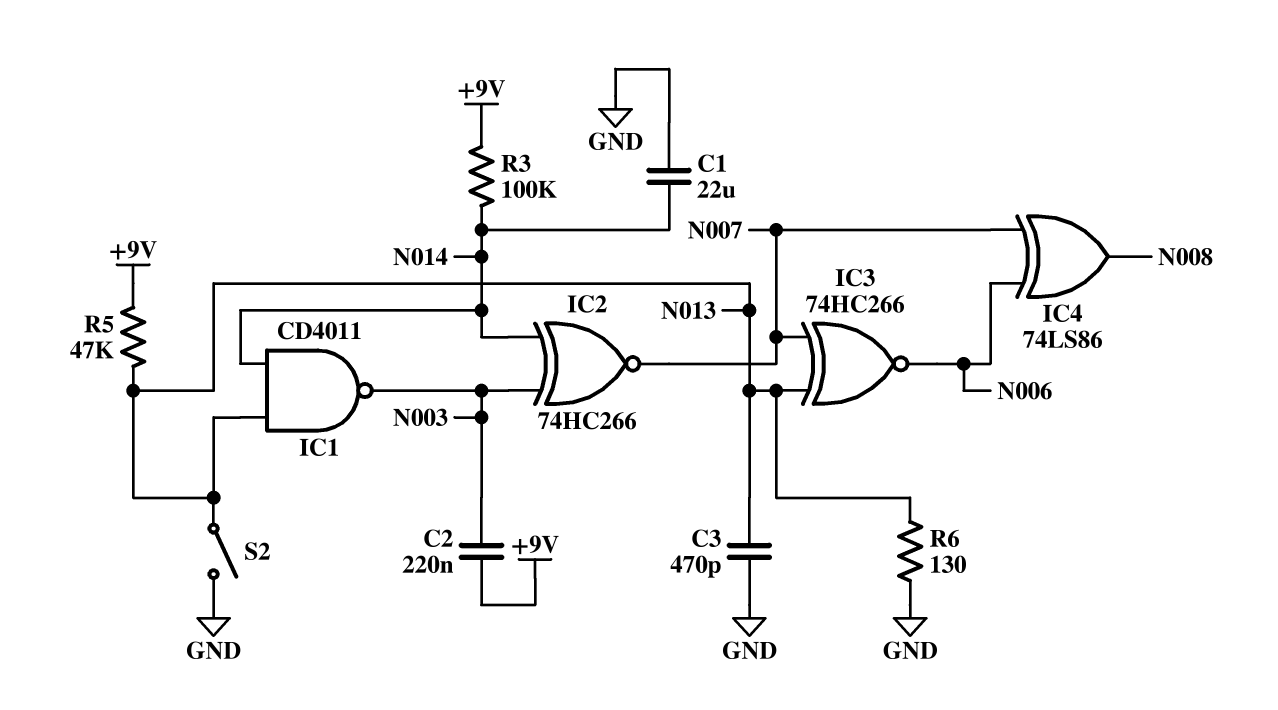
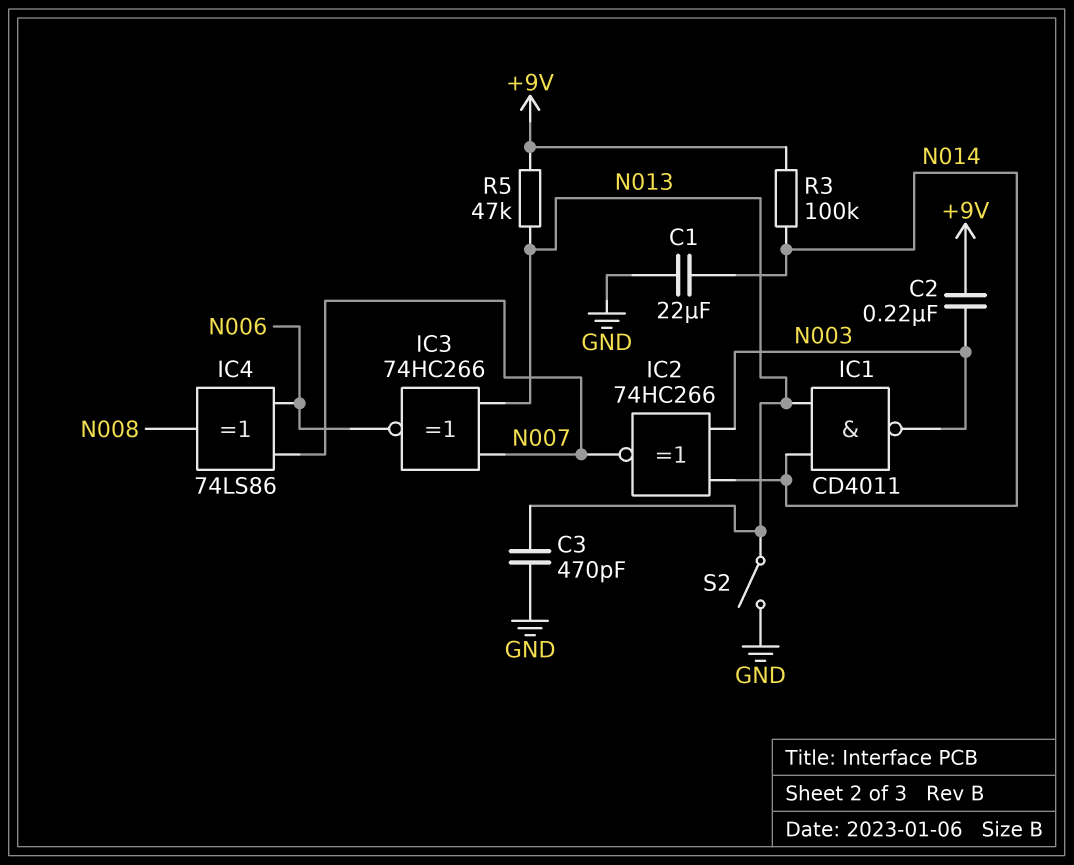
R6: 130 (GND, N013) -> none

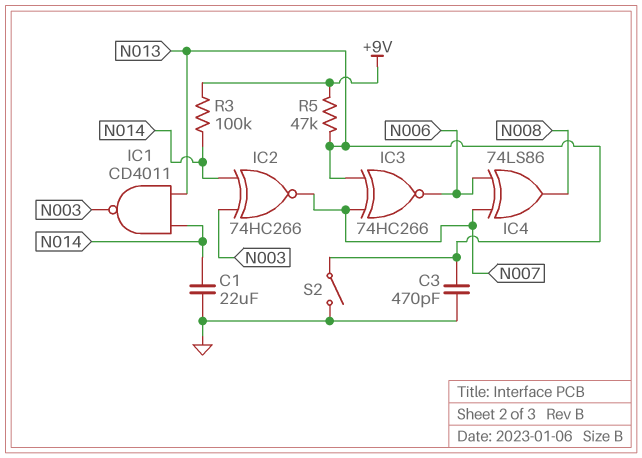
C2: 220nF (+9V, N003) -> none

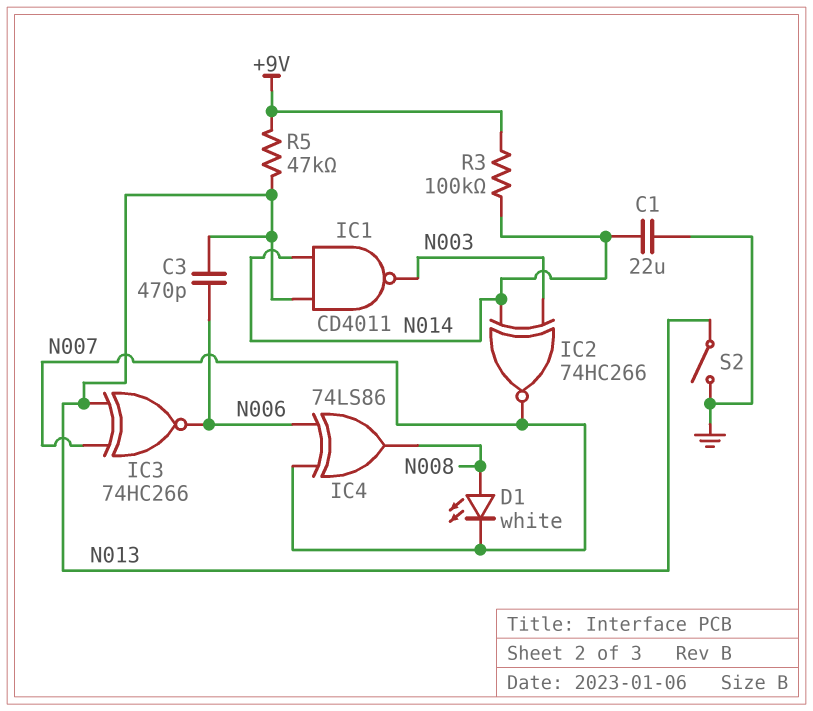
C3: 470pF (GND, N013) -> 470pF (N006, N013)
D1: none -> LED white (A N008, K N007)

